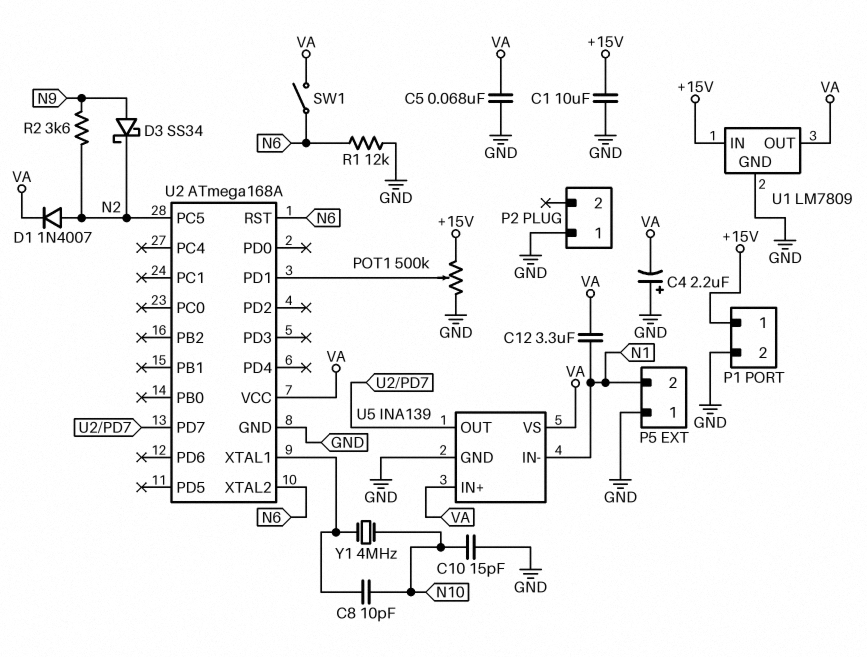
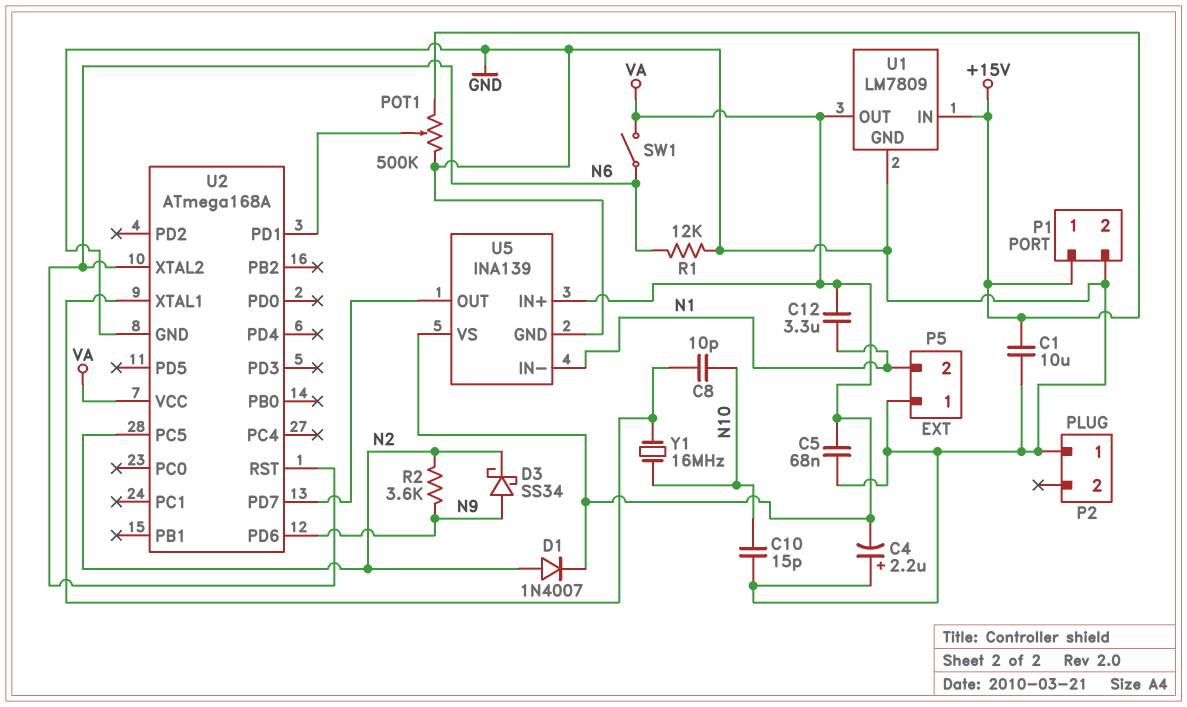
U2 pin PD6: none -> N9
Y1: 4MHz (N10, U2/XTAL1) -> 16MHz (N10, U2/XTAL1)

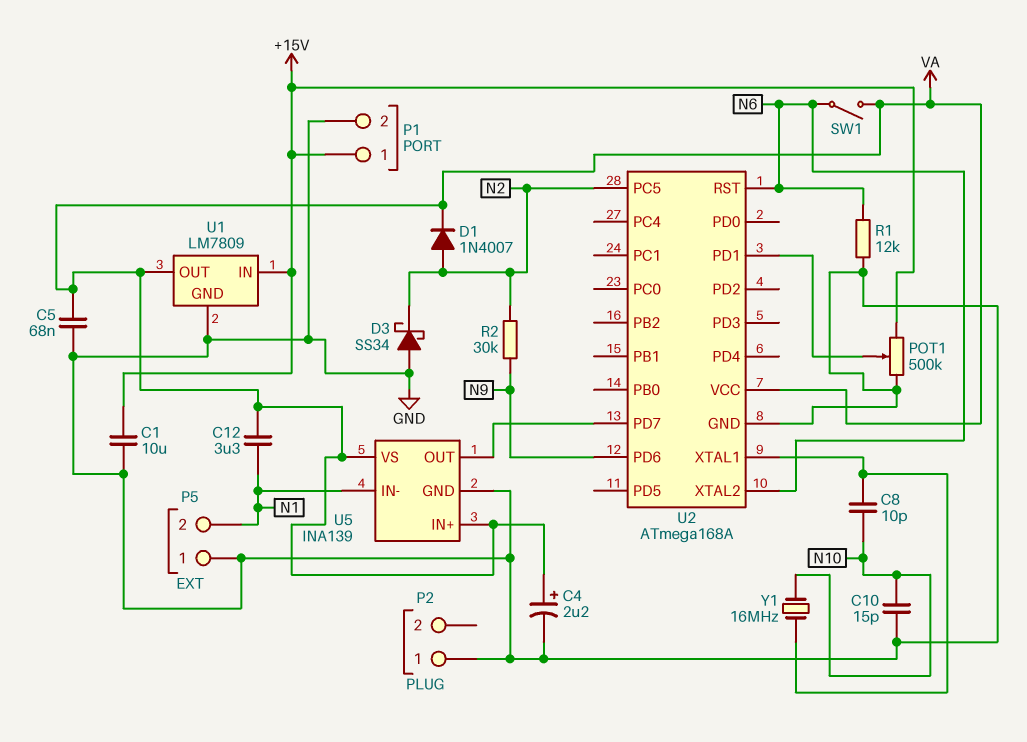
C4: 2.2uF (plus GND, minus VA) -> 2.2uF (plus VA, minus GND)
D3: schottky SS34 (A N9, K N2) -> schottky SS34 (A GND, K N2)
R2: 3.6k (N2, N9) -> 30k (N2, N9)

